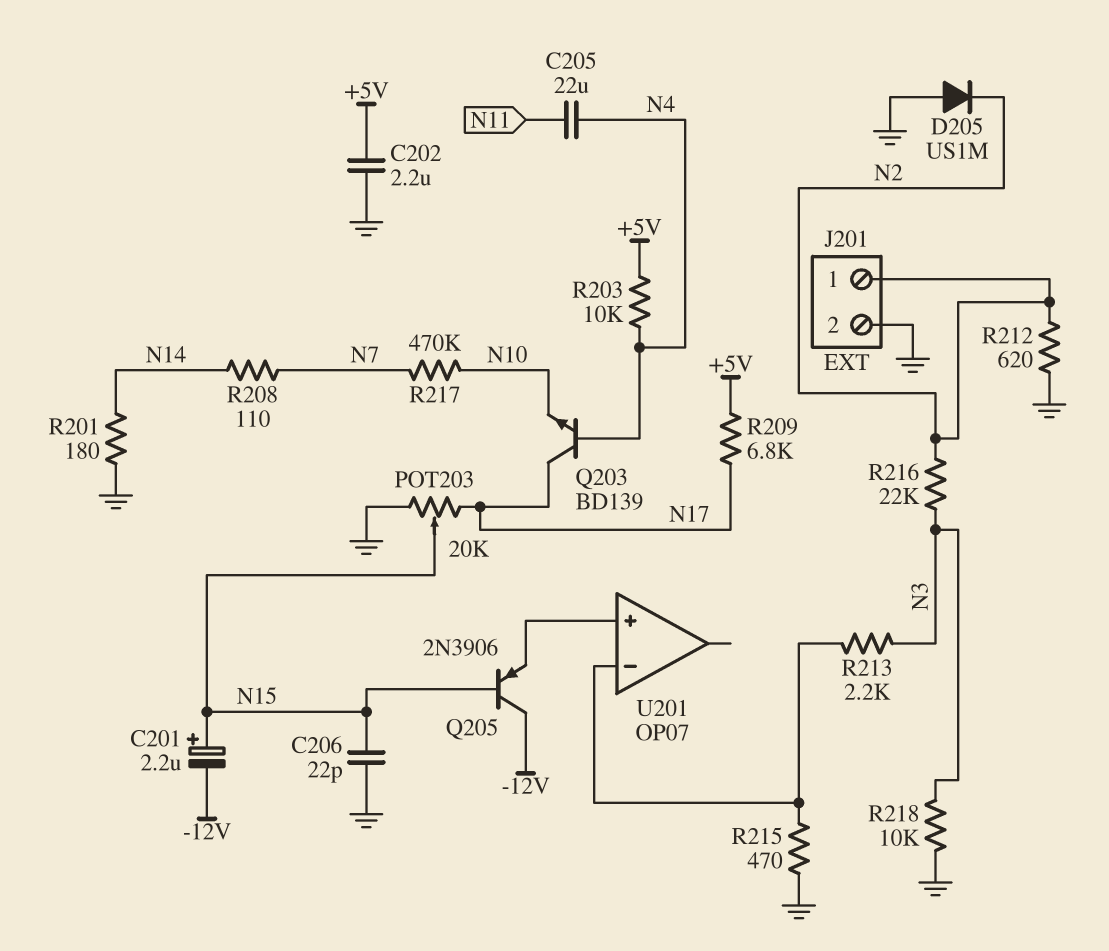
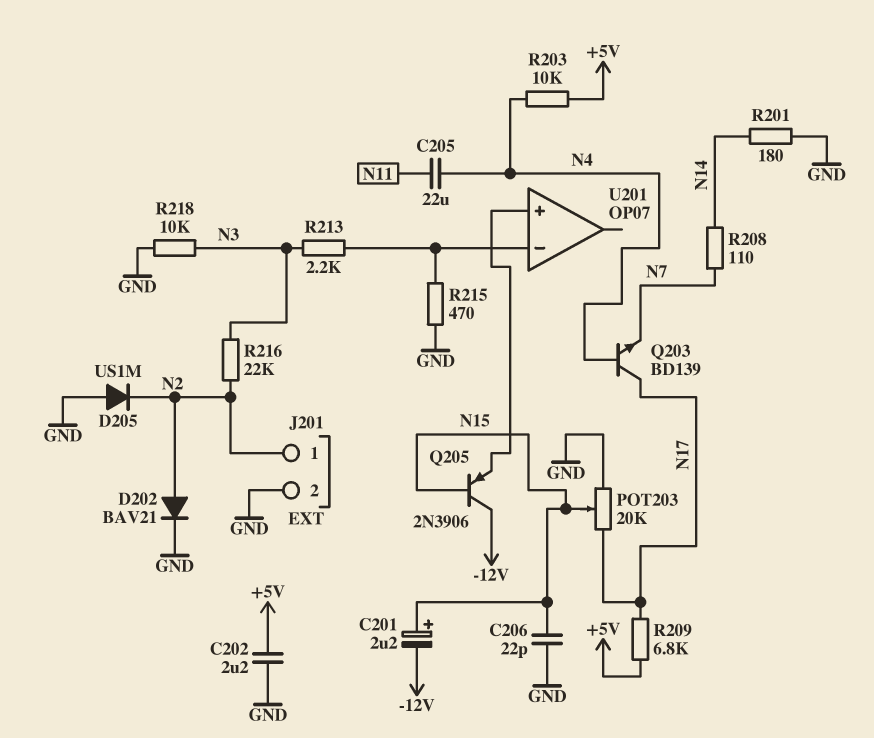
D202: none -> diode BAV21 (A N2, K GND)
Q203: NPN BD139 (B N4, C N17, E N10) -> NPN BD139 (B N4, C N17, E N7)
R212: 620 (GND, N2) -> none
R217: 470k (N7, N10) -> none

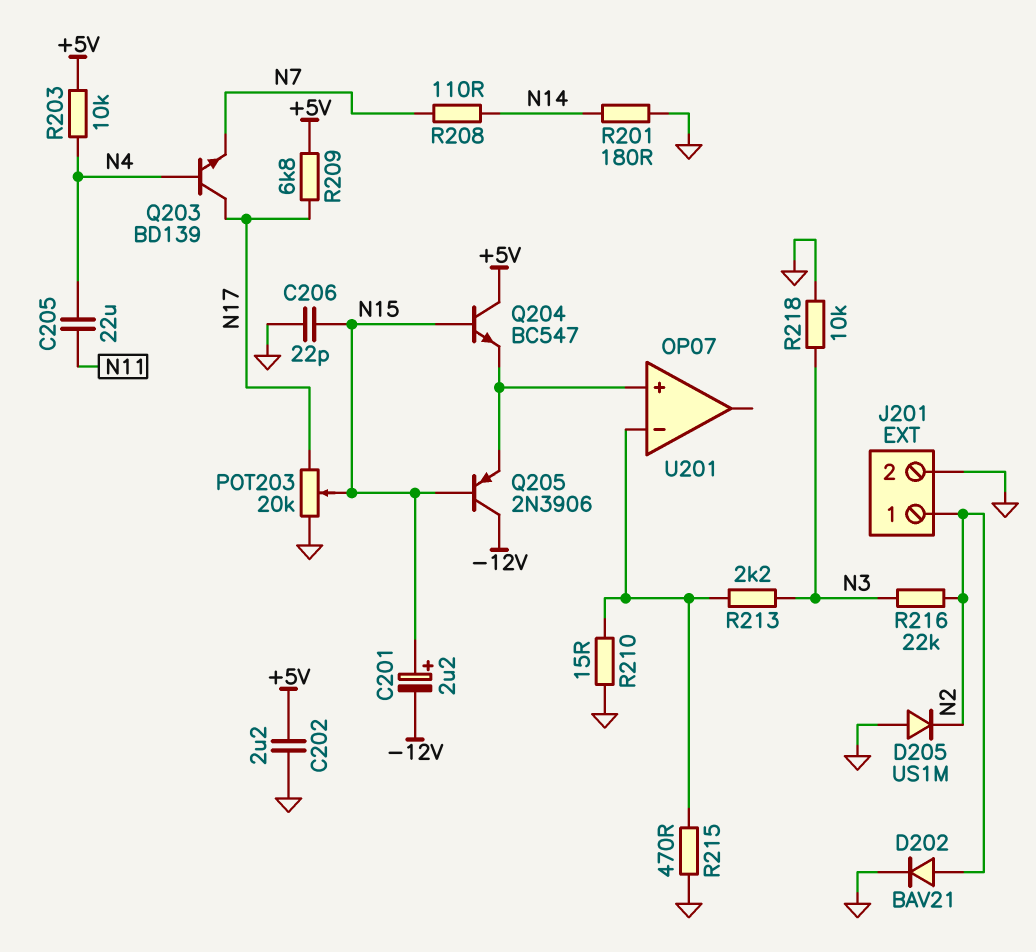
Q204: none -> NPN BC547 (B N15, C +5V, E U201/in+)
R210: none -> 15 (GND, U201/in-)

